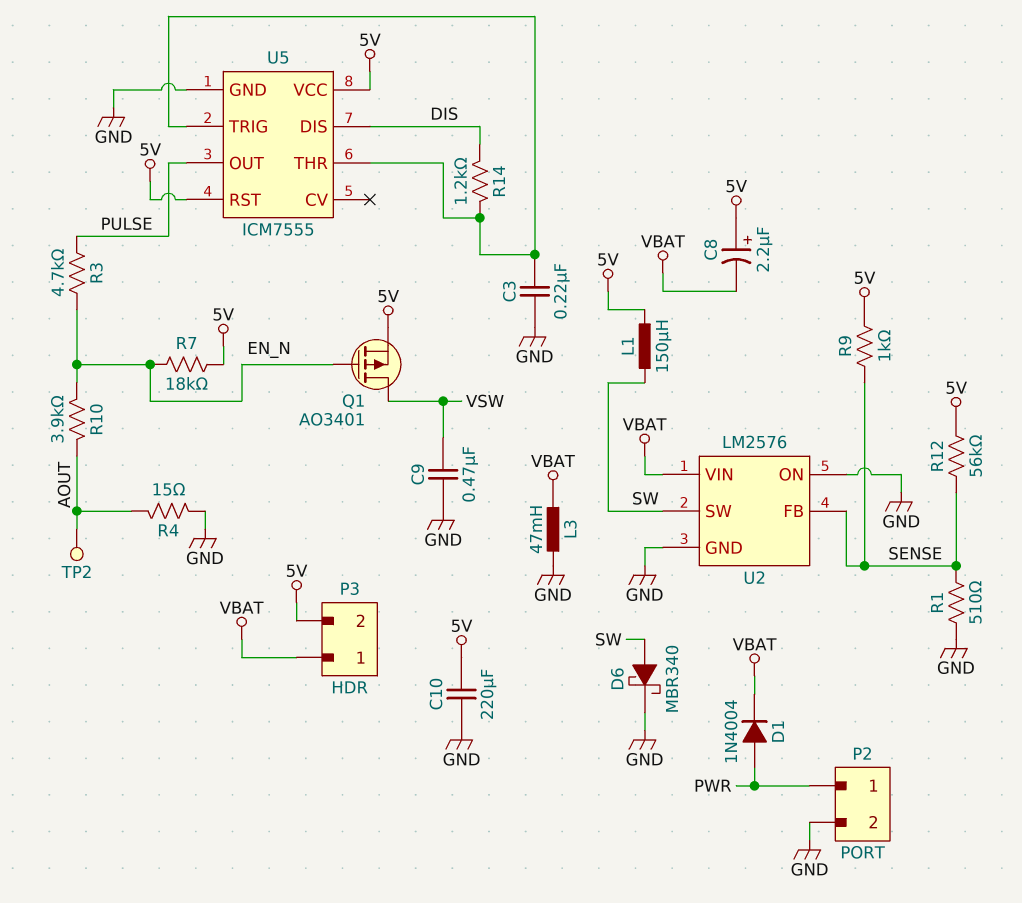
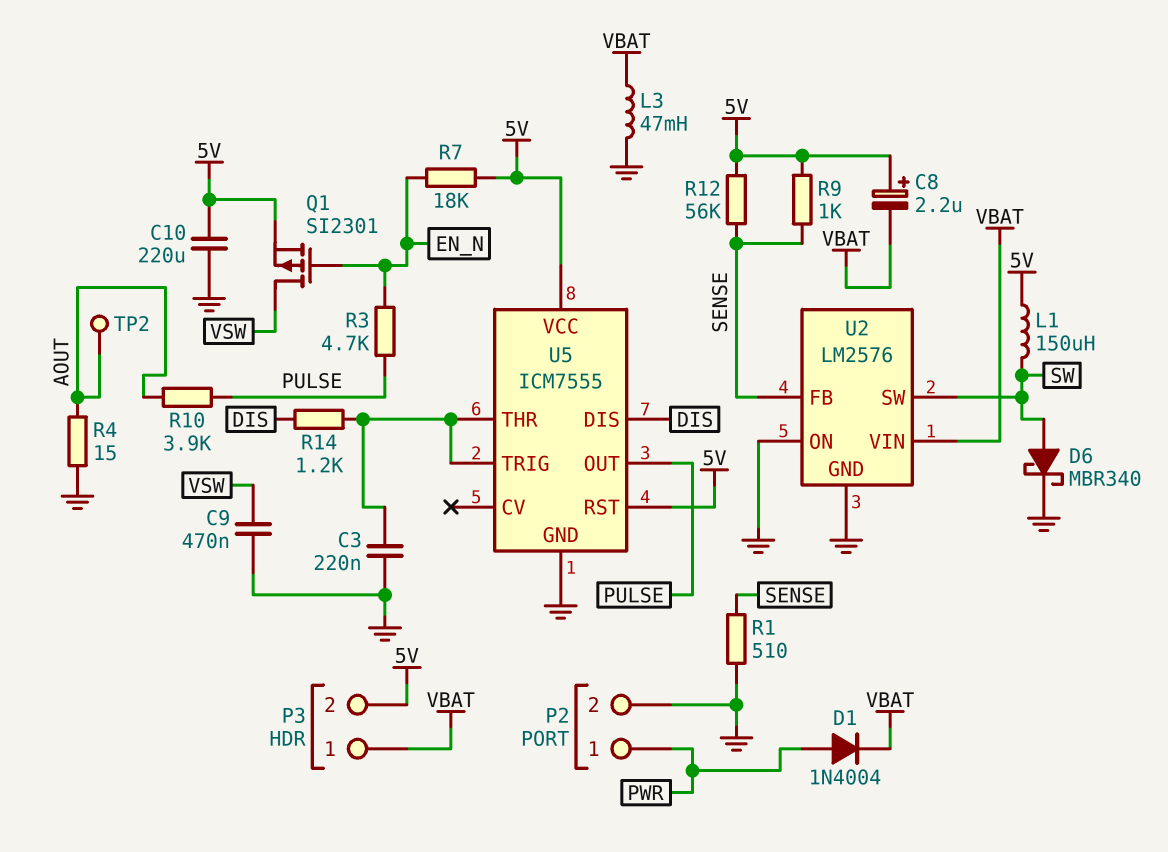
Q1: PMOS AO3401 (G EN_N, D VSW, S 5V) -> PMOS SI2301 (G EN_N, D VSW, S 5V)
R10: 3.9k (AOUT, EN_N) -> 3.9k (AOUT, PULSE)

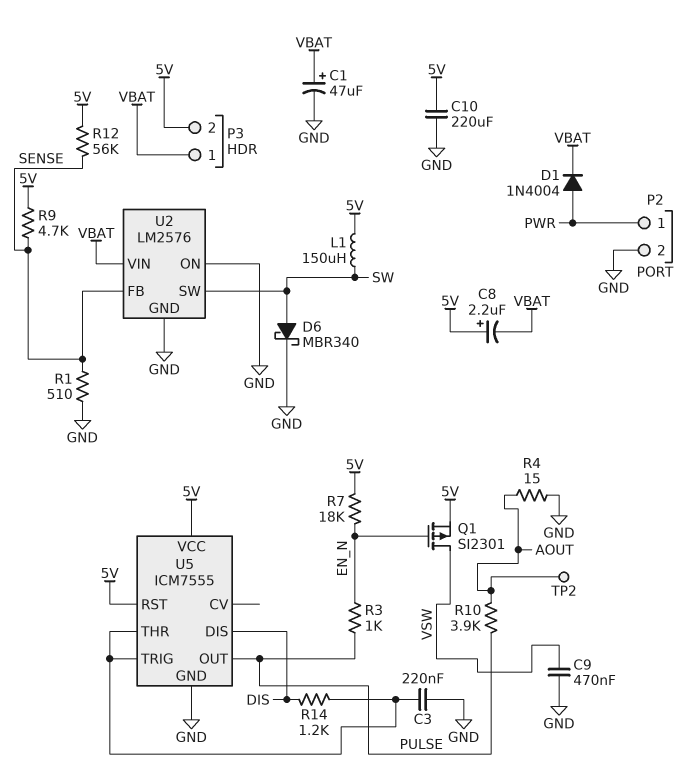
C1: none -> 47uF (plus VBAT, minus GND)
L3: 47mH (GND, VBAT) -> none
R3: 4.7k (EN_N, PULSE) -> 1k (EN_N, PULSE)
R9: 1k (5V, SENSE) -> 4.7k (5V, SENSE)

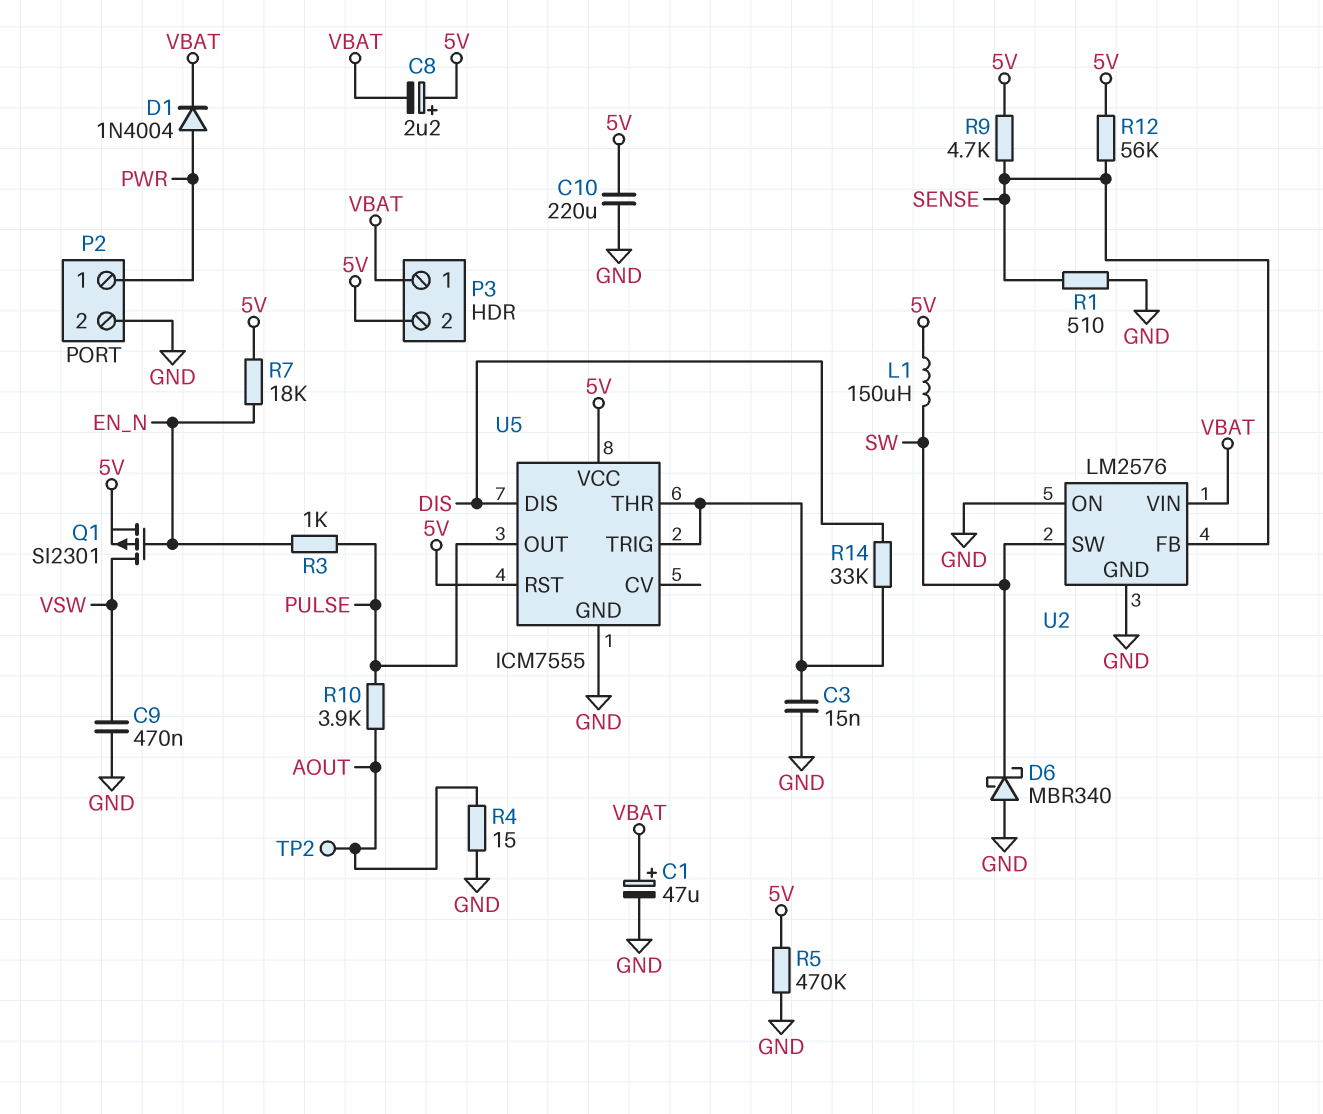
C3: 220nF (GND, U5/THR) -> 15nF (GND, U5/THR)
D6: schottky MBR340 (A SW, K GND) -> schottky MBR340 (A GND, K SW)
R5: none -> 470k (5V, GND)
R14: 1.2k (DIS, U5/THR) -> 33k (DIS, U5/THR)

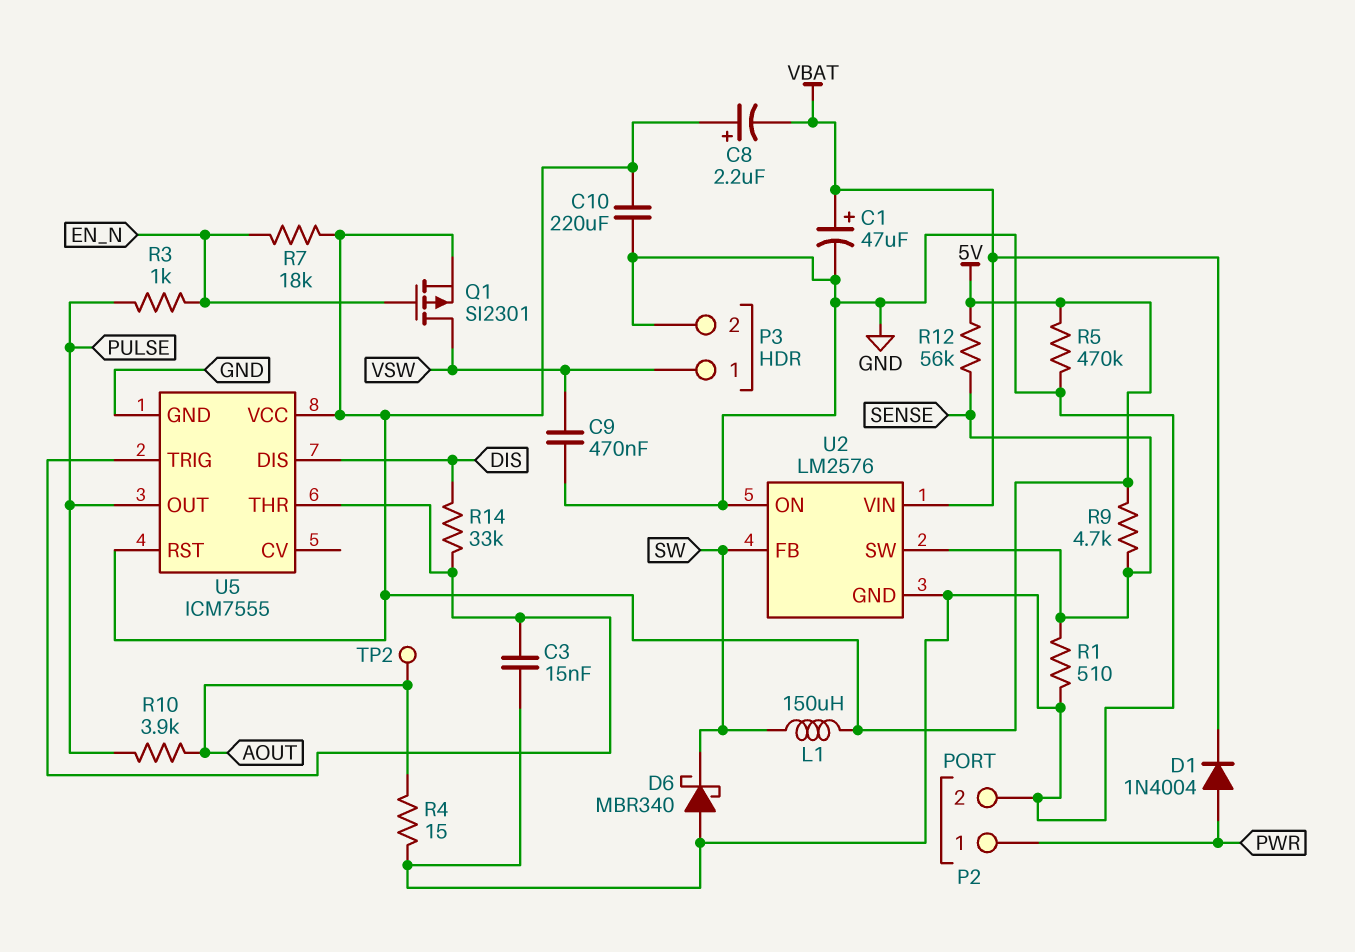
P3 pin 1: VBAT -> VSW
P3 pin 2: 5V -> GND
U2 pin FB: SENSE -> SW
U2 pin SW: SW -> SENSE

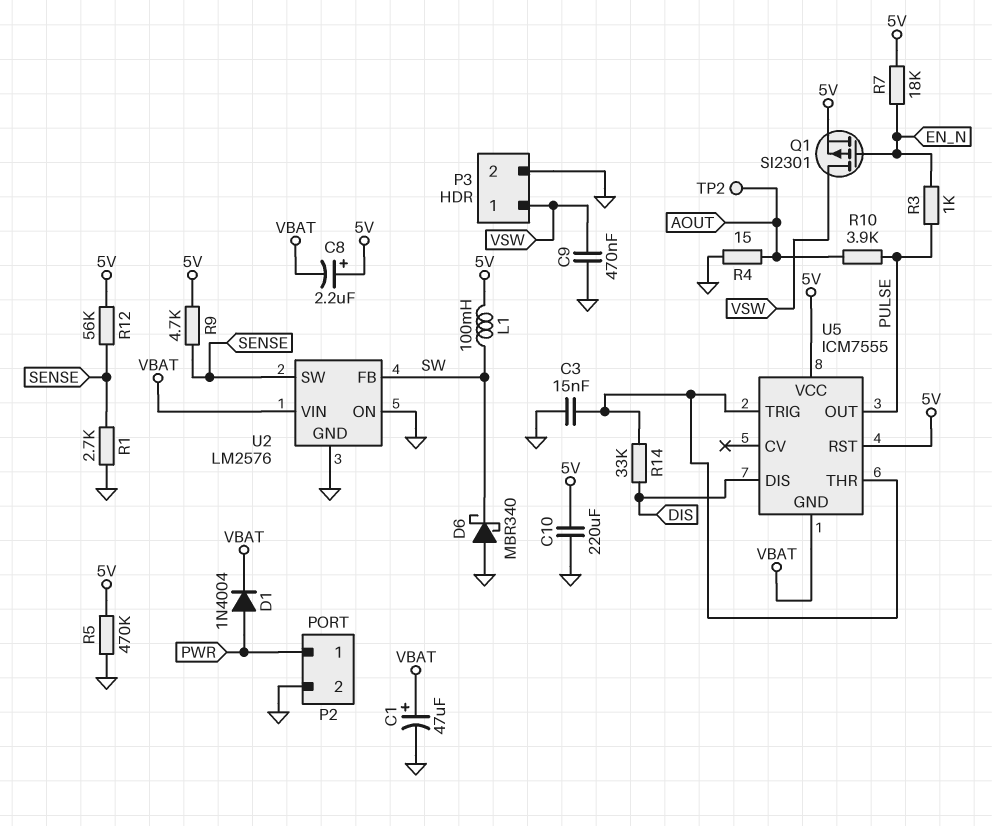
L1: 150uH (5V, SW) -> 100mH (5V, SW)
R1: 510 (GND, SENSE) -> 2.7k (GND, SENSE)
U5 pin GND: GND -> VBAT

